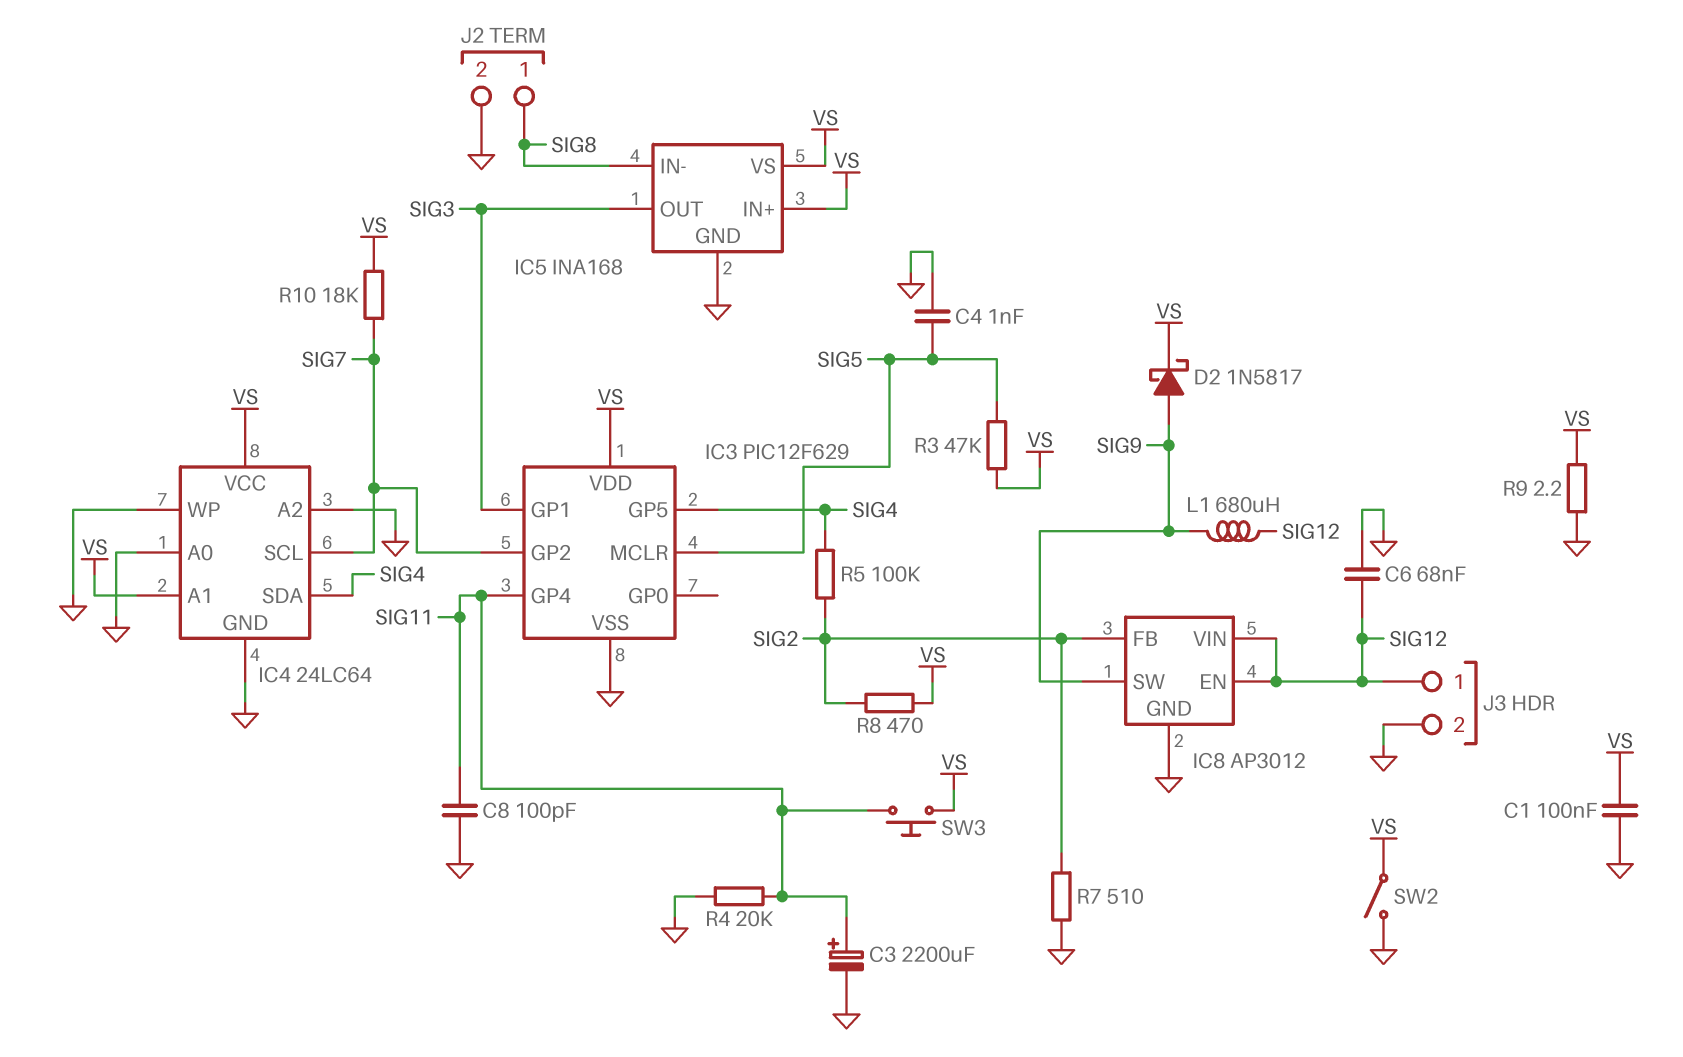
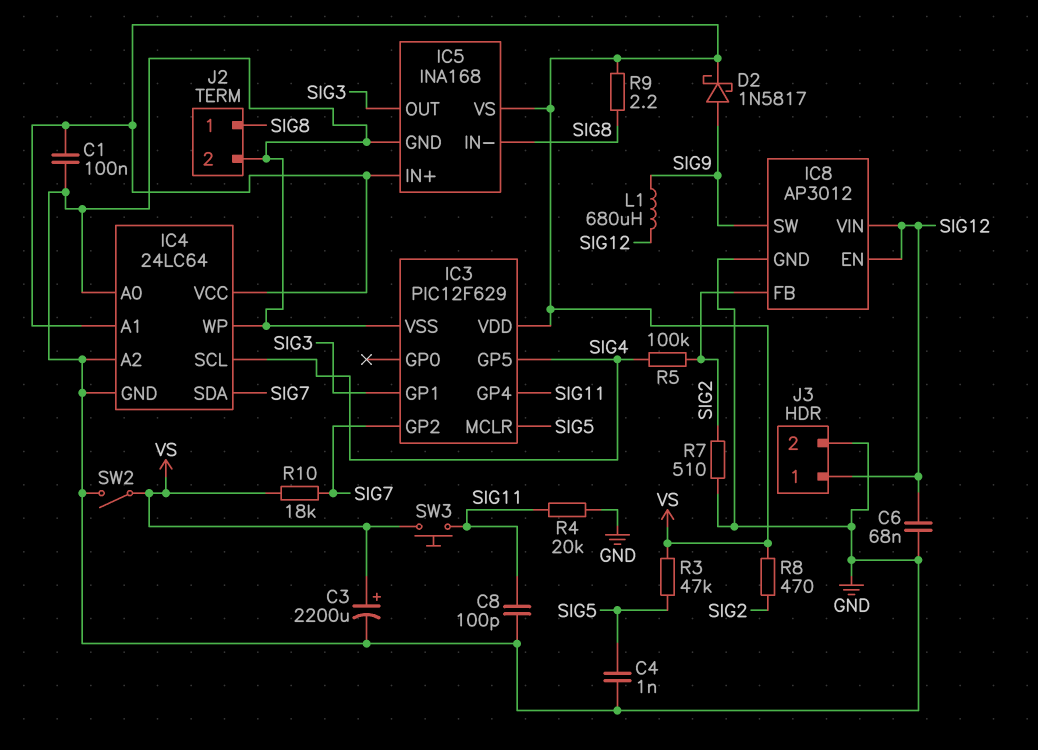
C3: 2200uF (plus SIG11, minus GND) -> 2200uF (plus VS, minus GND)
IC4 pin SCL: SIG7 -> SIG4
IC4 pin SDA: SIG4 -> SIG7
R9: 2.2 (GND, VS) -> 2.2 (SIG8, VS)

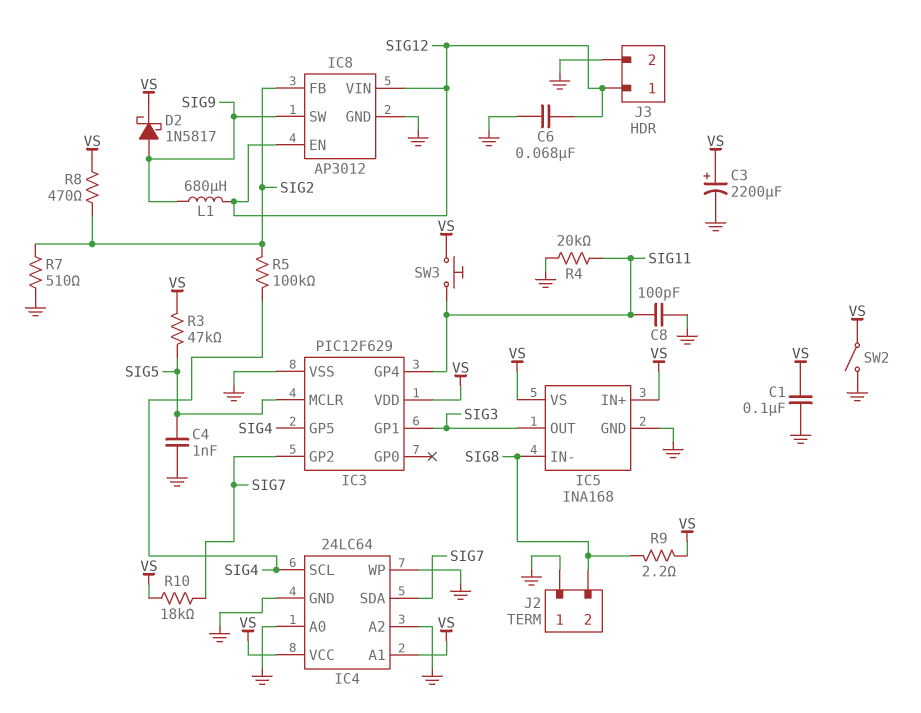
J2 pin 1: SIG8 -> GND
J2 pin 2: GND -> SIG8

